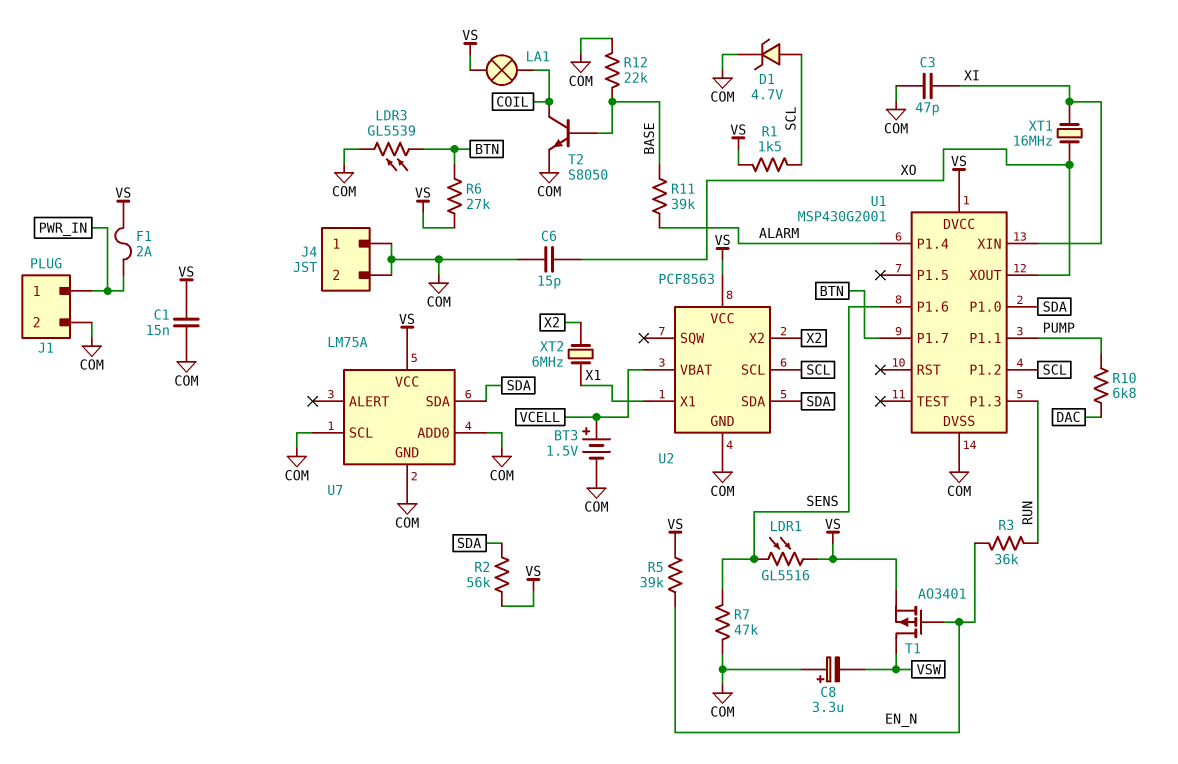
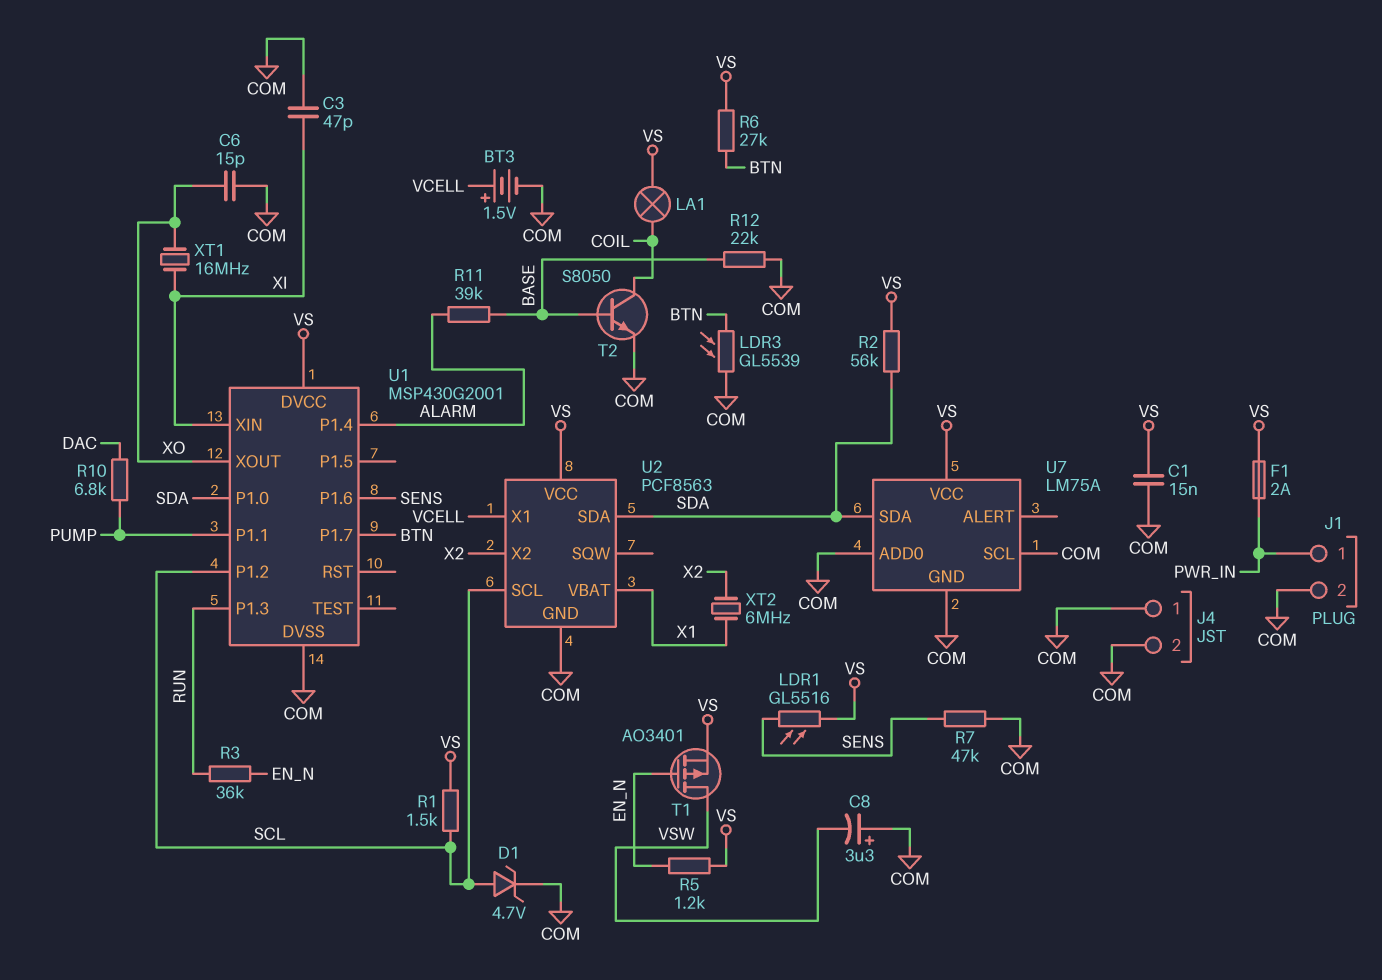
R5: 39k (EN_N, VS) -> 1.2k (EN_N, VS)
U2 pin VBAT: VCELL -> X1
U2 pin X1: X1 -> VCELL

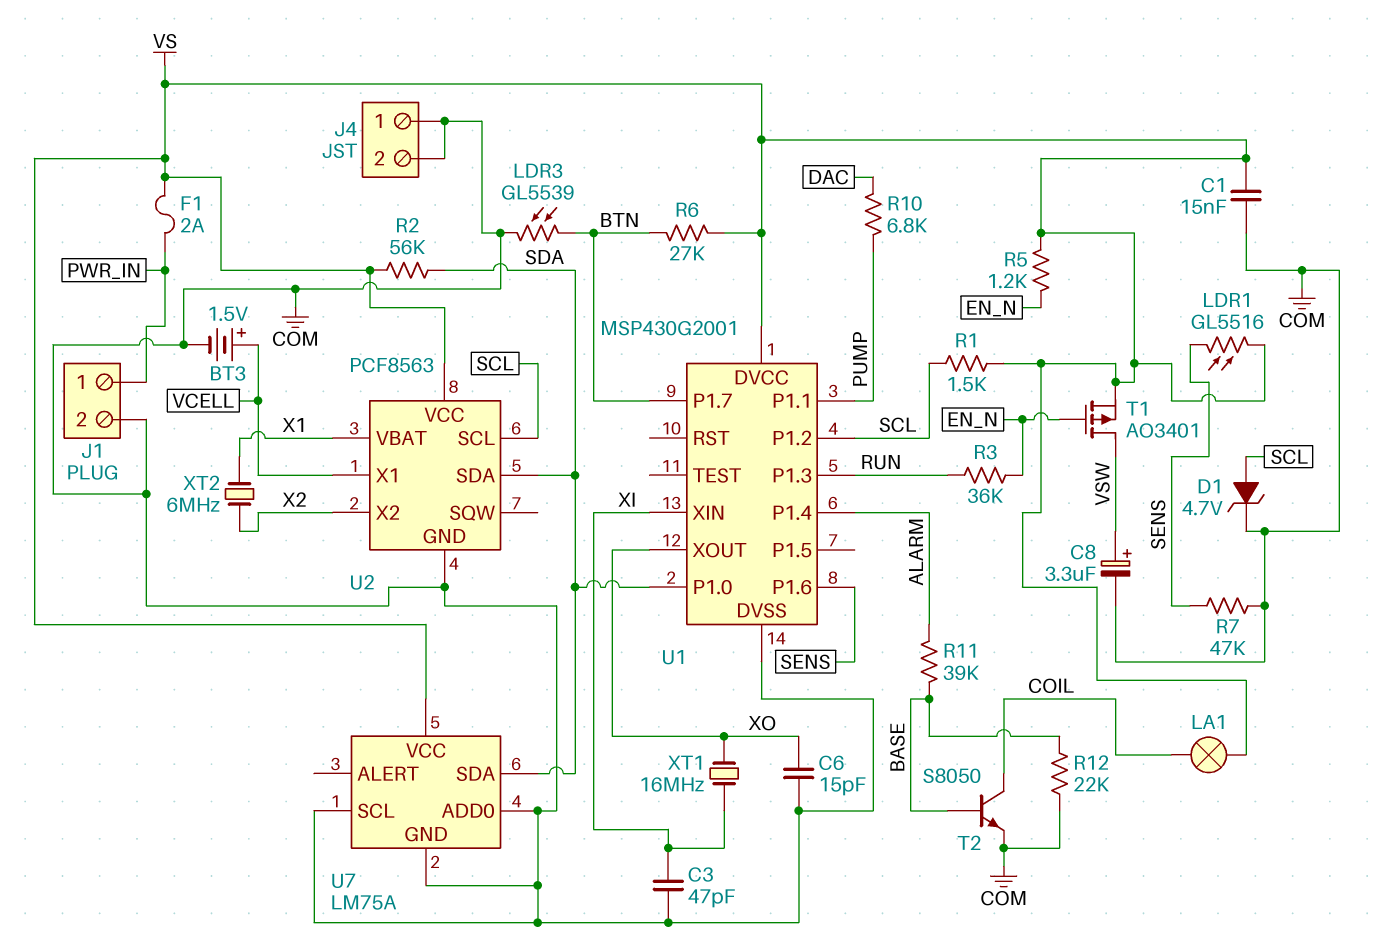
C8: 3.3uF (plus COM, minus VSW) -> 3.3uF (plus VSW, minus COM)

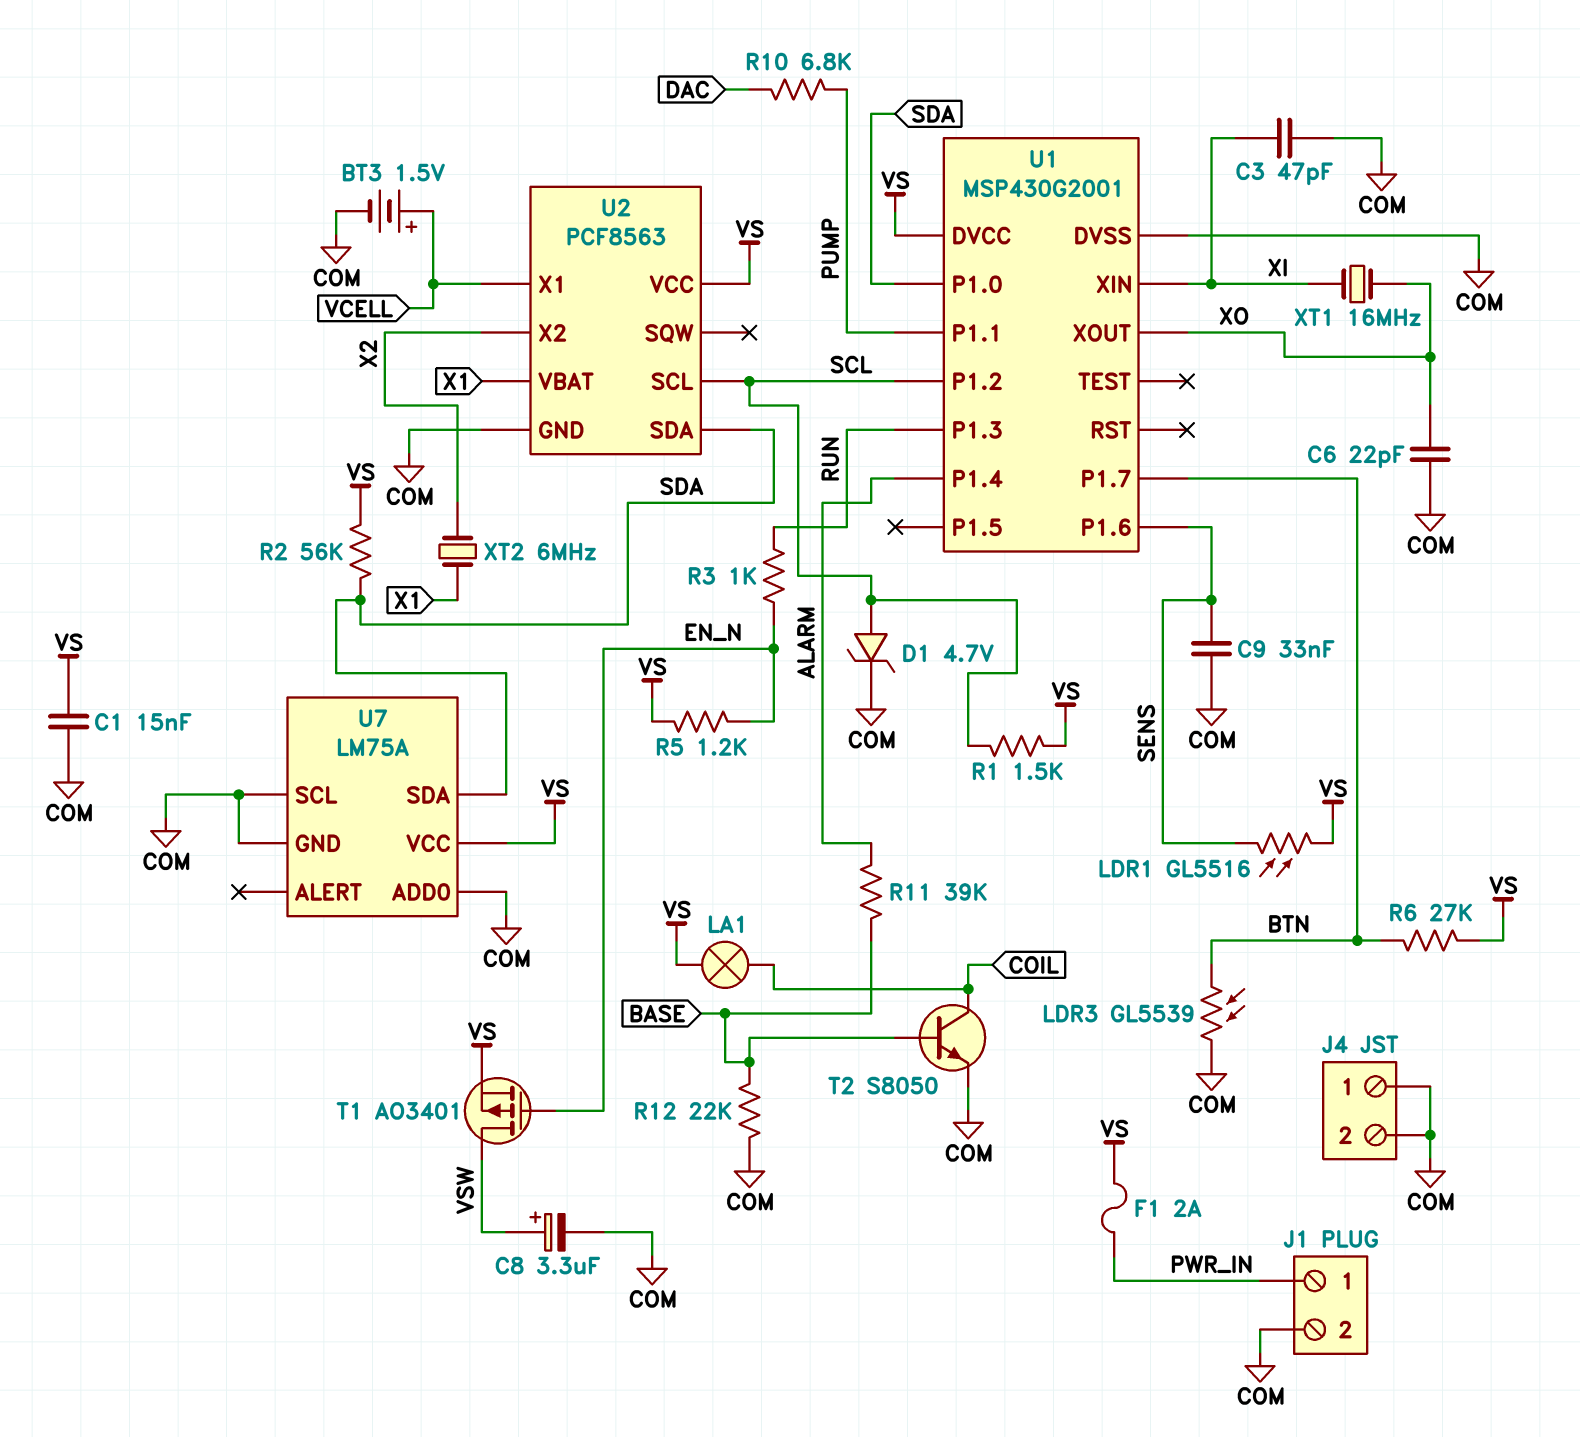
C6: 15pF (COM, XO) -> 22pF (COM, XO)
C9: none -> 33nF (COM, SENS)
R3: 36k (EN_N, RUN) -> 1k (EN_N, RUN)
R7: 47k (COM, SENS) -> none

